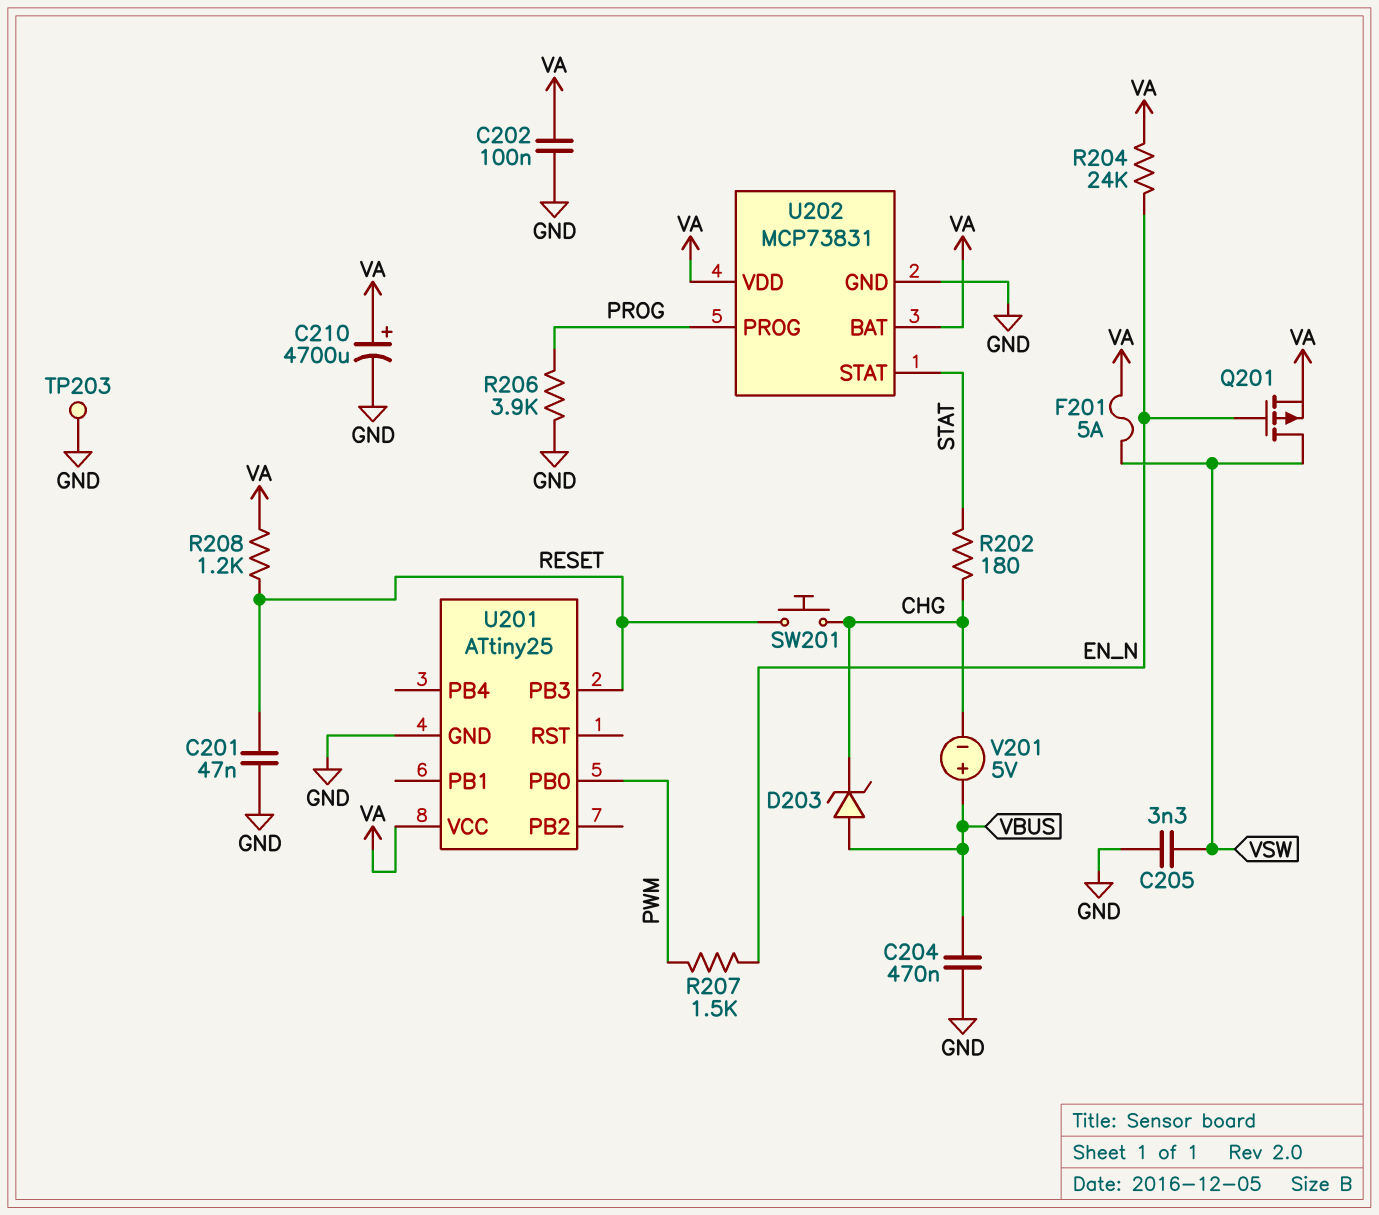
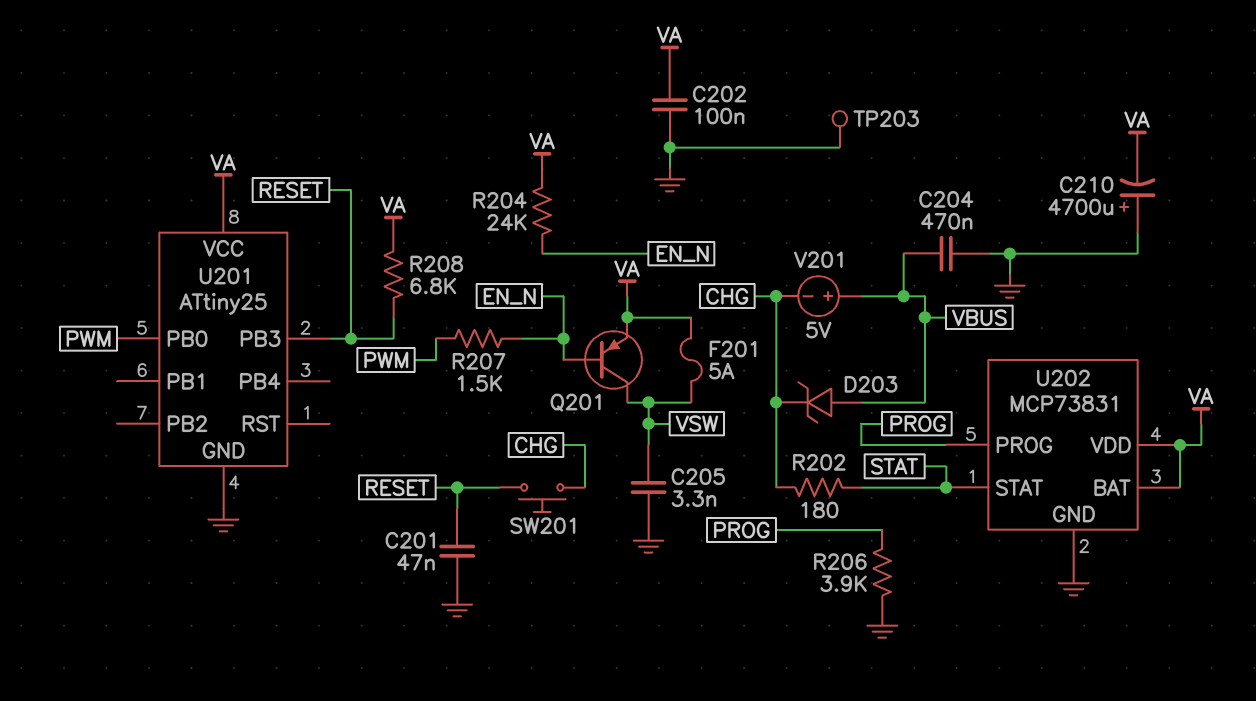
C210: 4700uF (plus VA, minus GND) -> 4700uF (plus GND, minus VA)
Q201: PMOS (G EN_N, D VSW, S VA) -> PNP (B EN_N, C VSW, E VA)
R208: 1.2k (RESET, VA) -> 6.8k (RESET, VA)

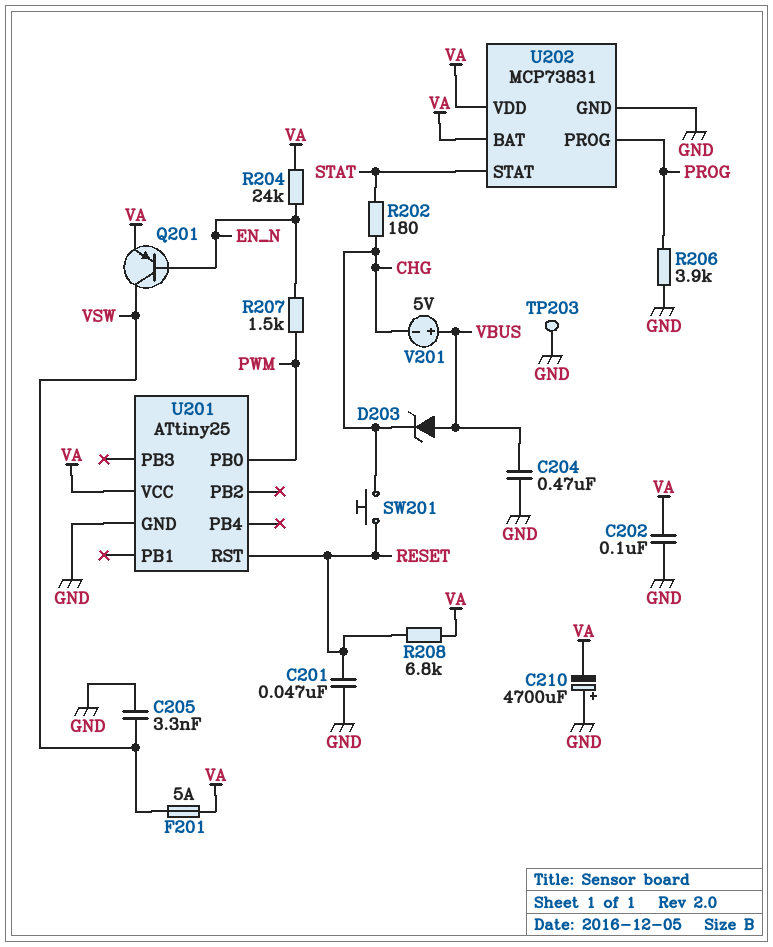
U201 pin PB3: RESET -> none
U201 pin RST: none -> RESET

